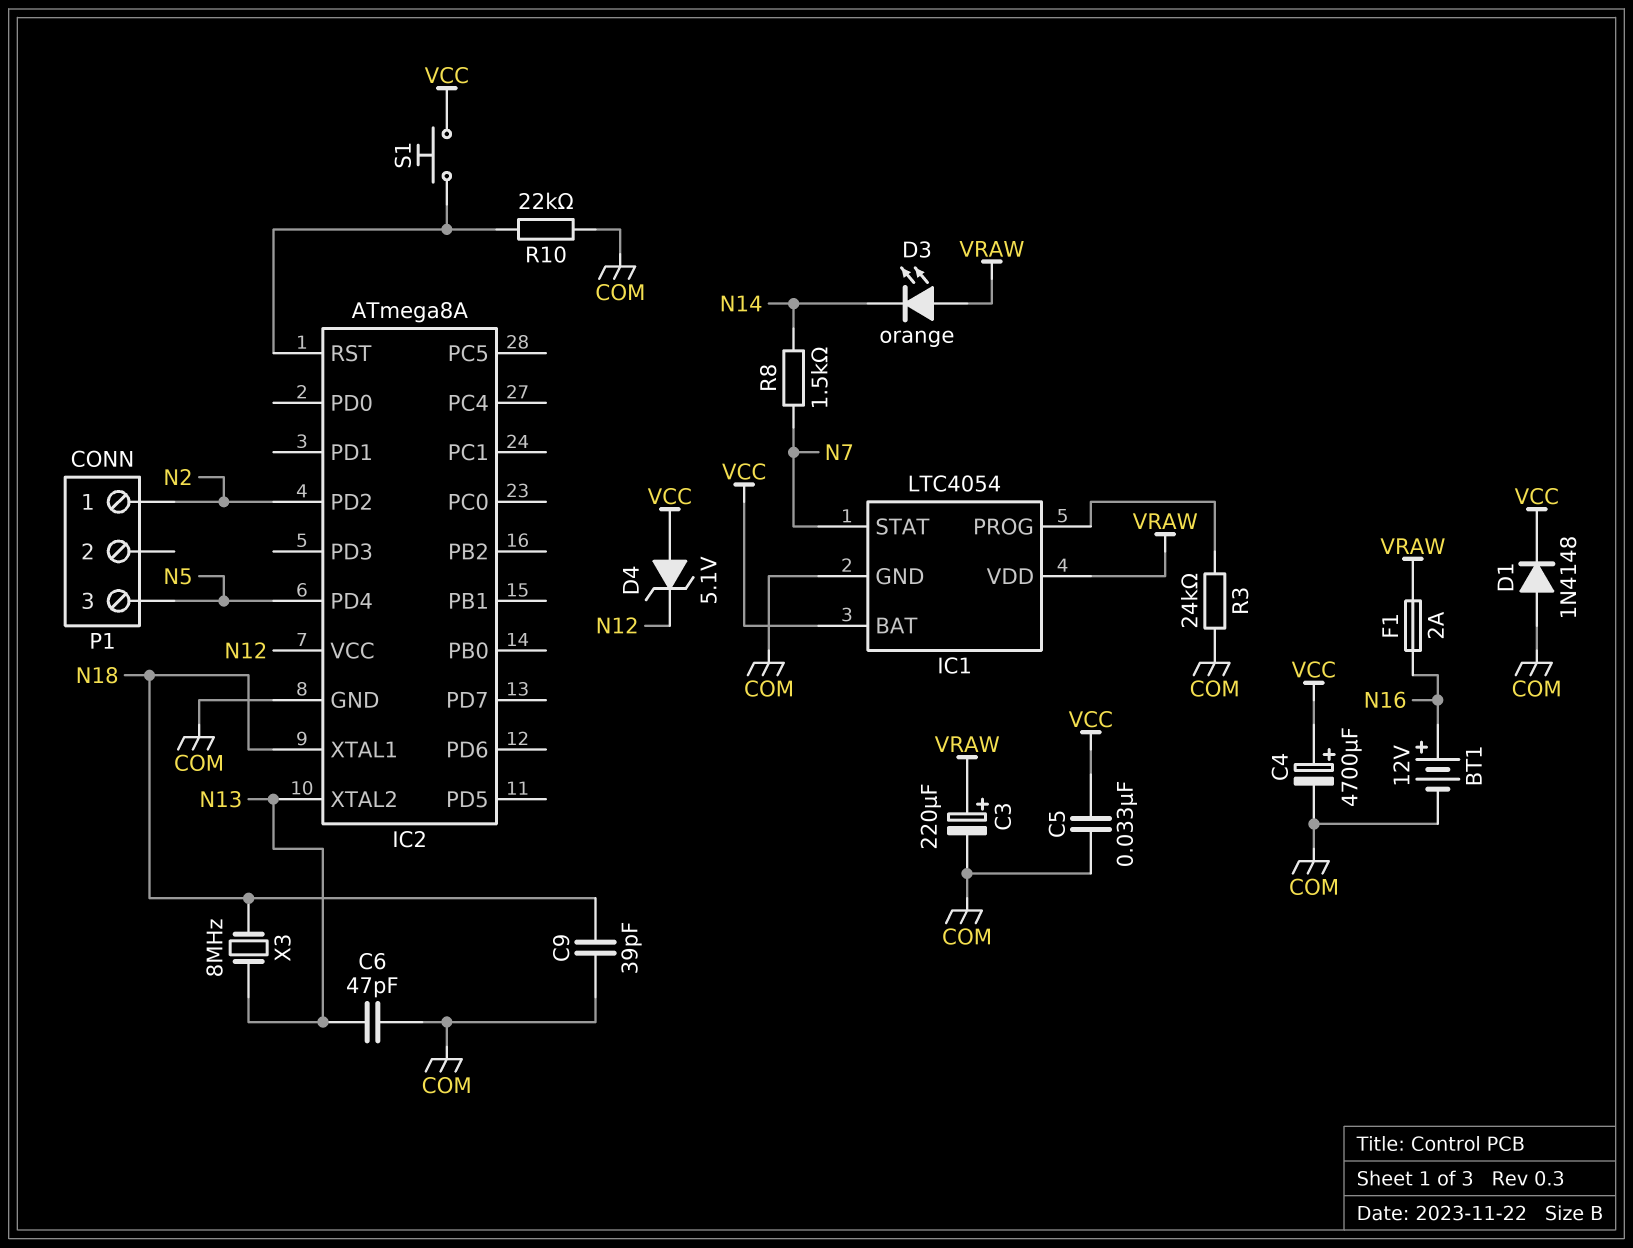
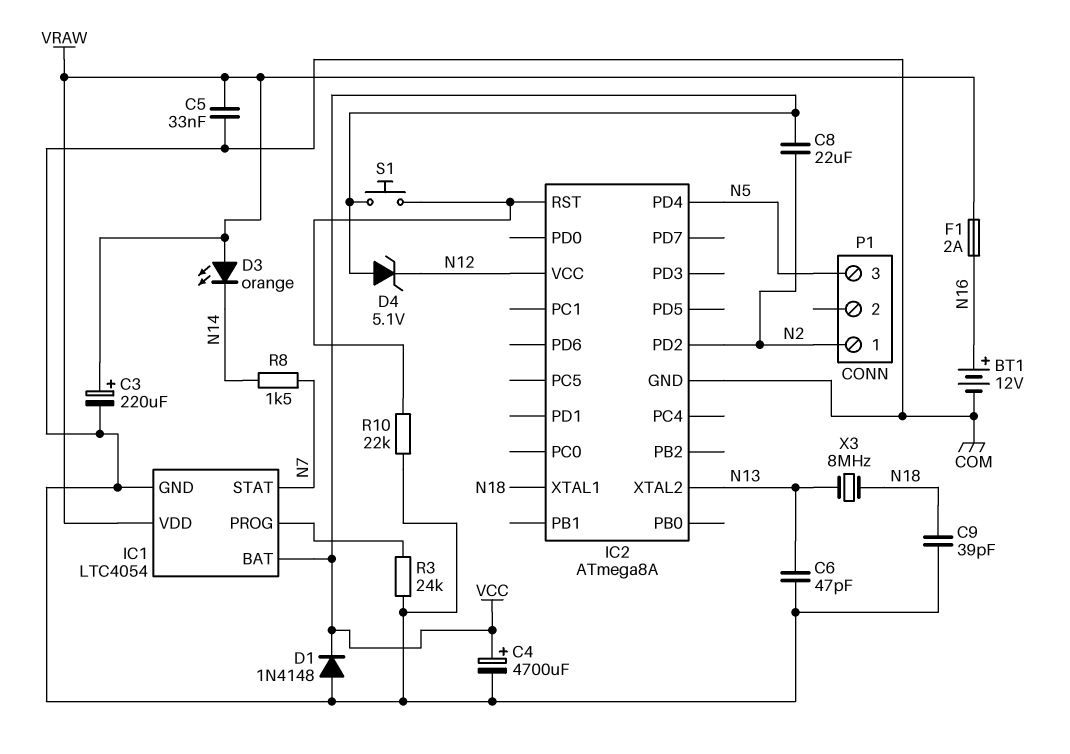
C5: 33nF (COM, VCC) -> 33nF (COM, VRAW)
C8: none -> 22uF (N2, VCC)

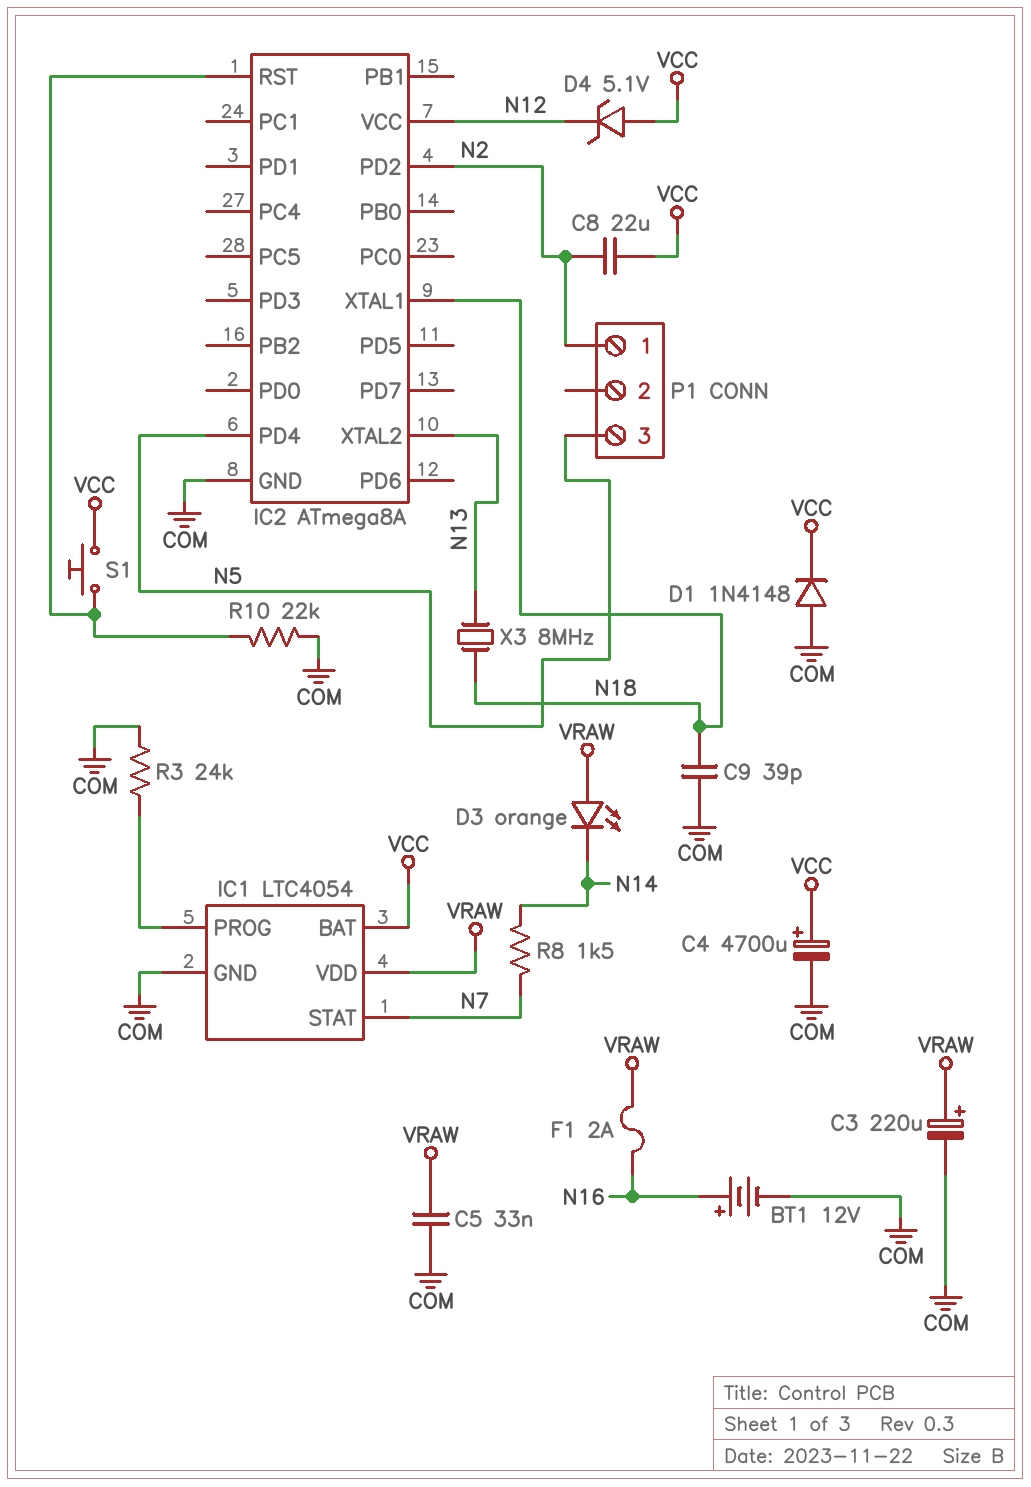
C6: 47pF (COM, N13) -> none

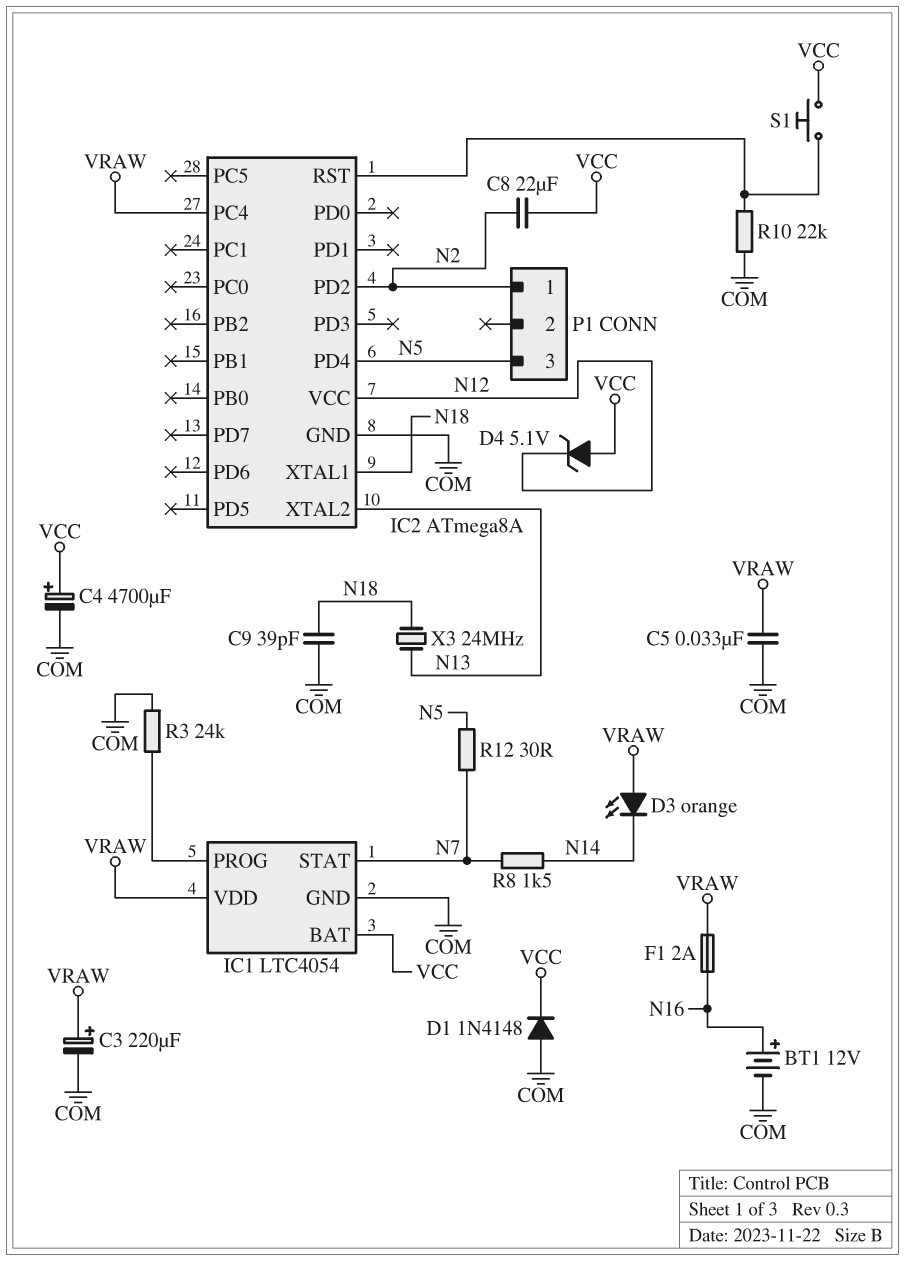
IC2 pin PC4: none -> VRAW
R12: none -> 30 (N5, N7)
X3: 8MHz (N13, N18) -> 24MHz (N13, N18)

